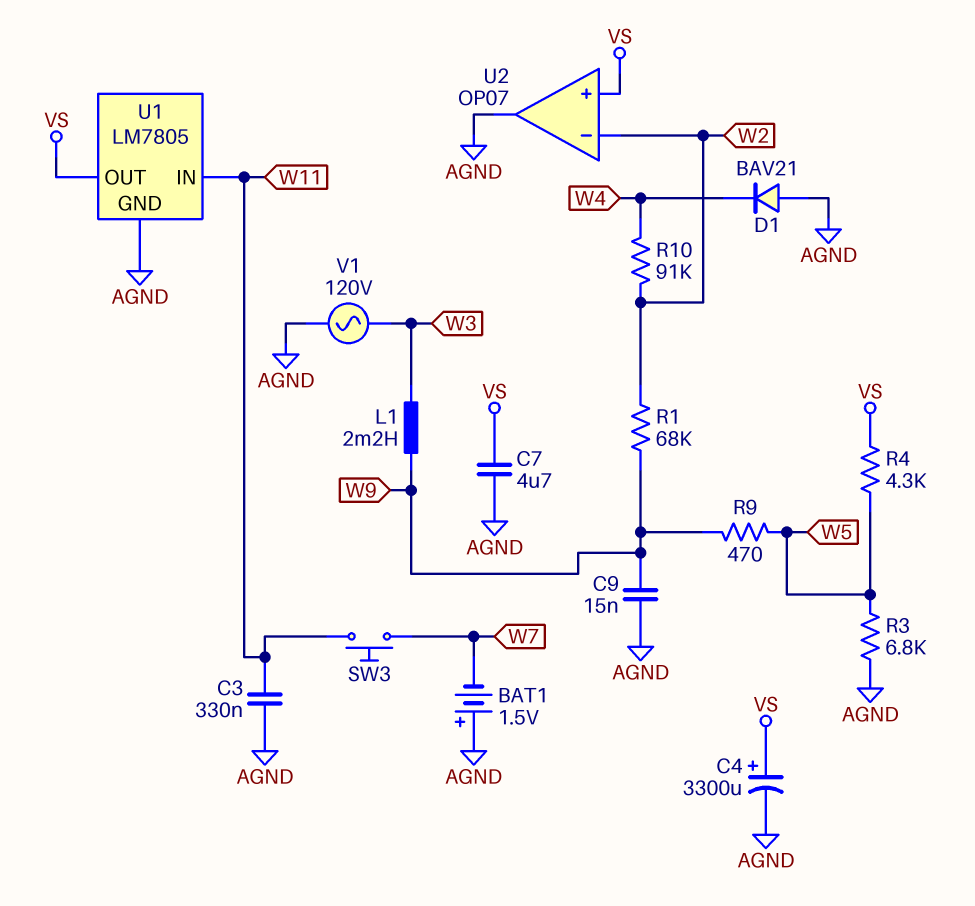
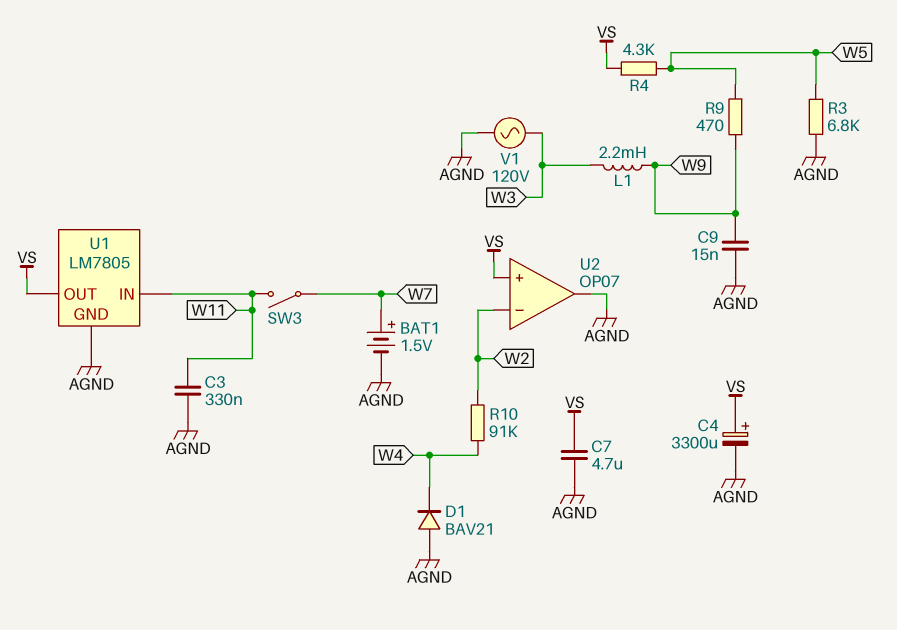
BAT1: 1.5V (plus AGND, minus W7) -> 1.5V (plus W7, minus AGND)
R1: 68k (W2, W9) -> none
SW3: button (W7, W11) -> switch (W7, W11)

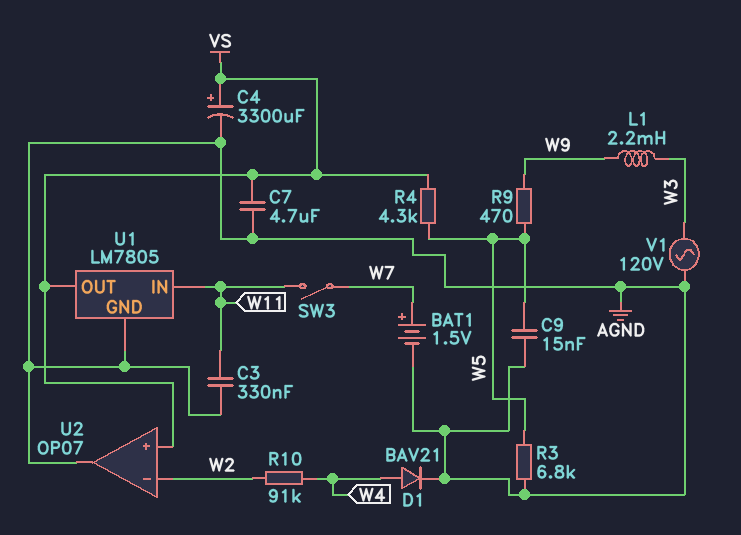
C9: 15nF (AGND, W9) -> 15nF (AGND, W5)
D1: diode BAV21 (A AGND, K W4) -> diode BAV21 (A W4, K AGND)

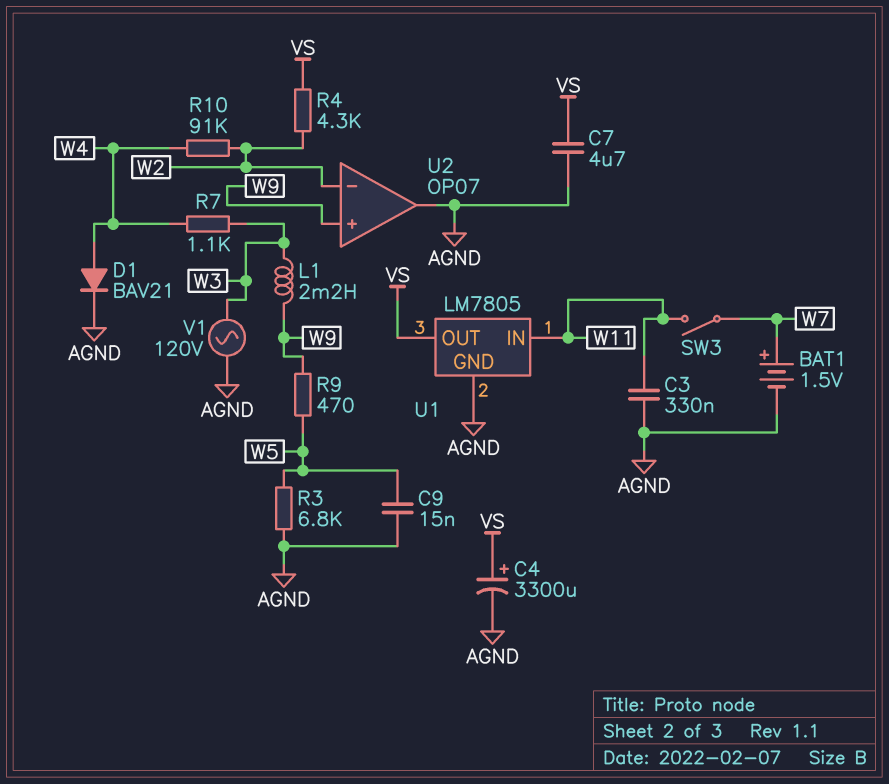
R4: 4.3k (VS, W5) -> 4.3k (VS, W2)
R7: none -> 1.1k (W3, W4)
U2 pin in+: VS -> W9

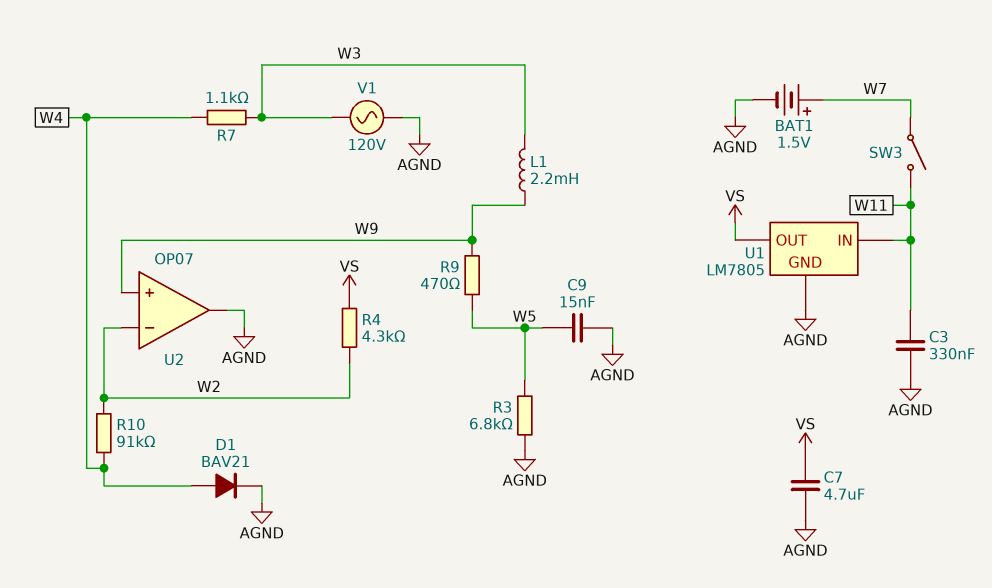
C4: 3300uF (plus VS, minus AGND) -> none

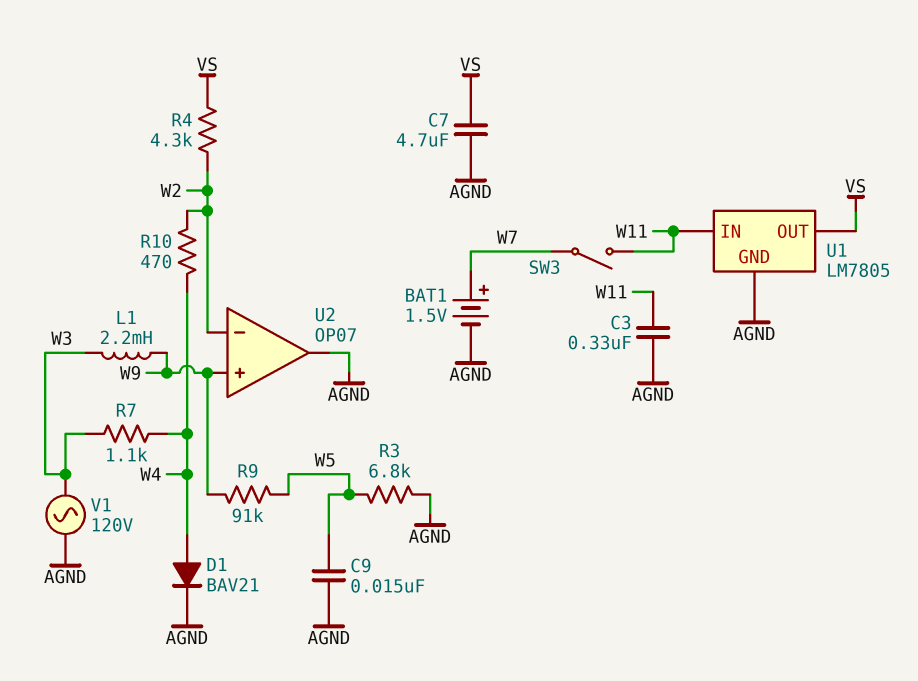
R9: 470 (W5, W9) -> 91k (W5, W9)
R10: 91k (W2, W4) -> 470 (W2, W4)

